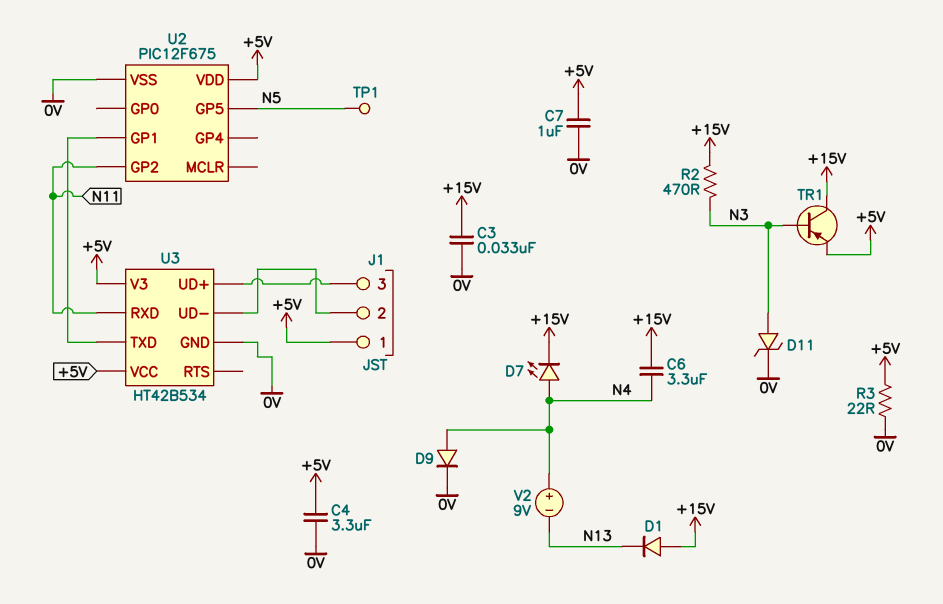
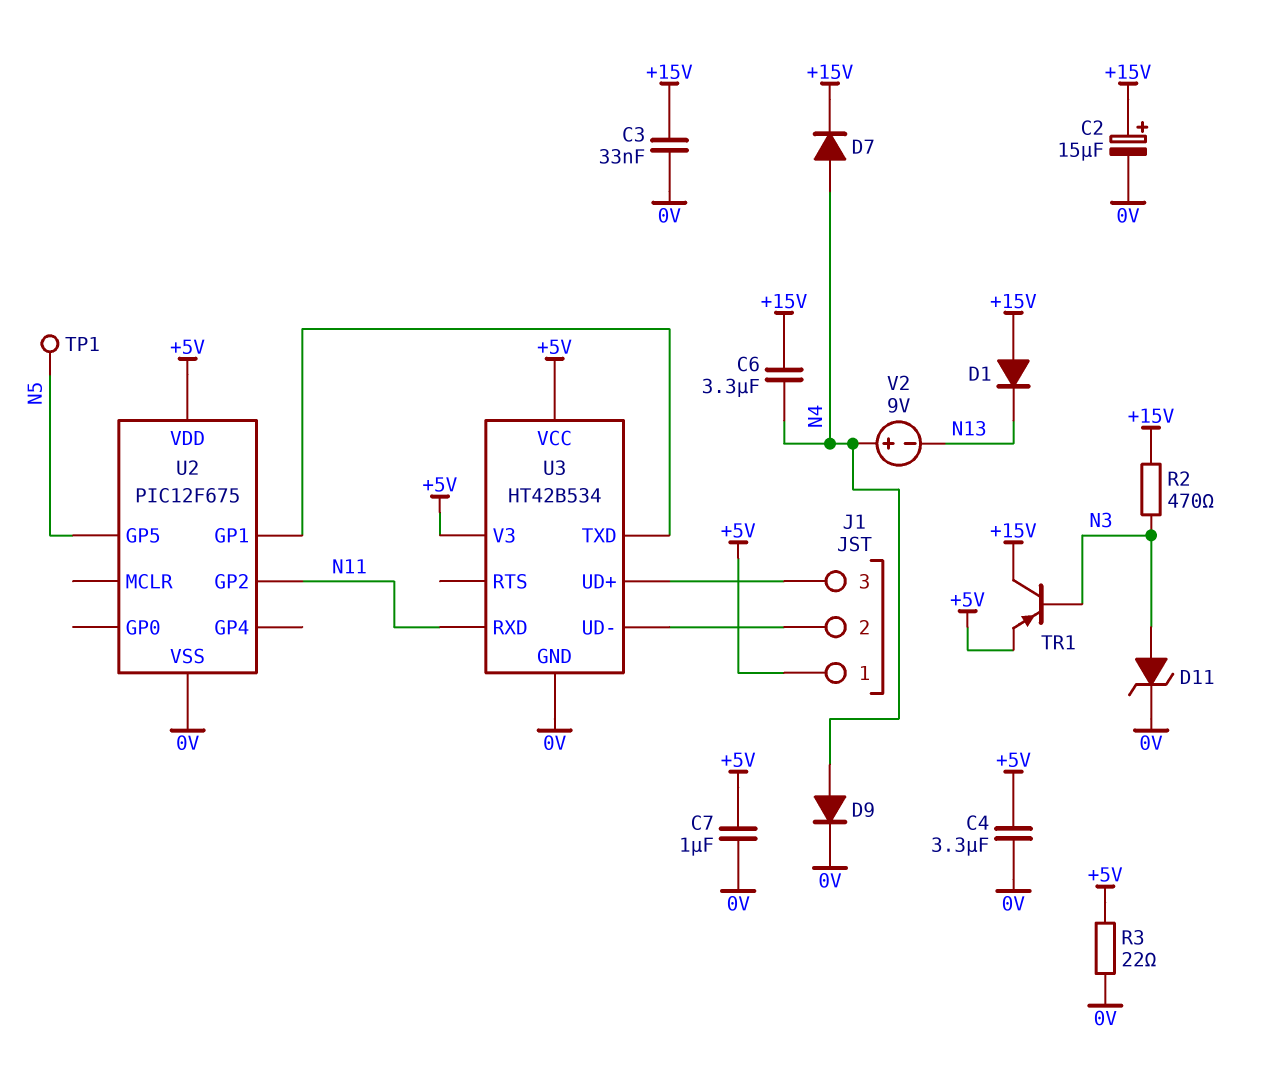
C2: none -> 15uF (plus +15V, minus 0V)
D7: LED (A N4, K +15V) -> diode (A N4, K +15V)

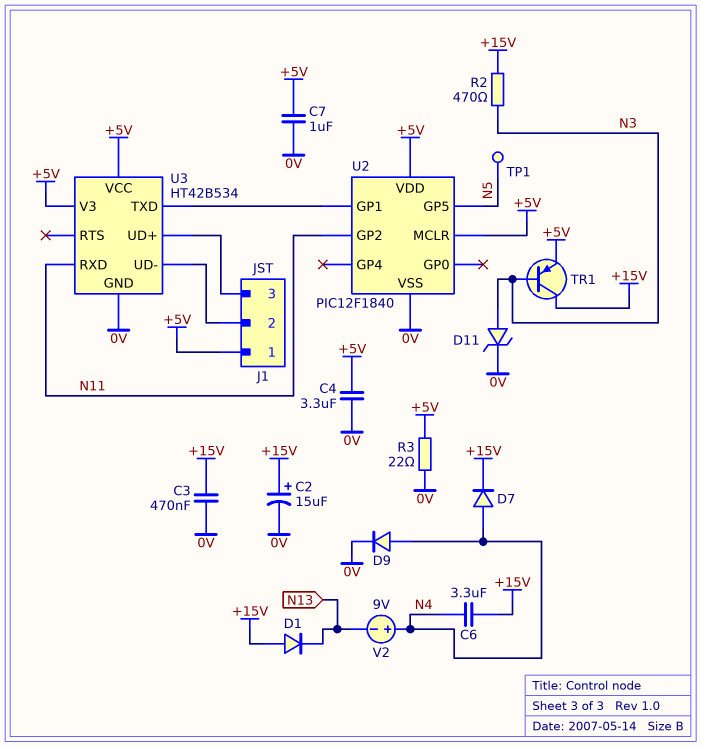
C3: 33nF (+15V, 0V) -> 470nF (+15V, 0V)
U2: PIC12F675 -> PIC12F1840
U2 pin MCLR: none -> +5V

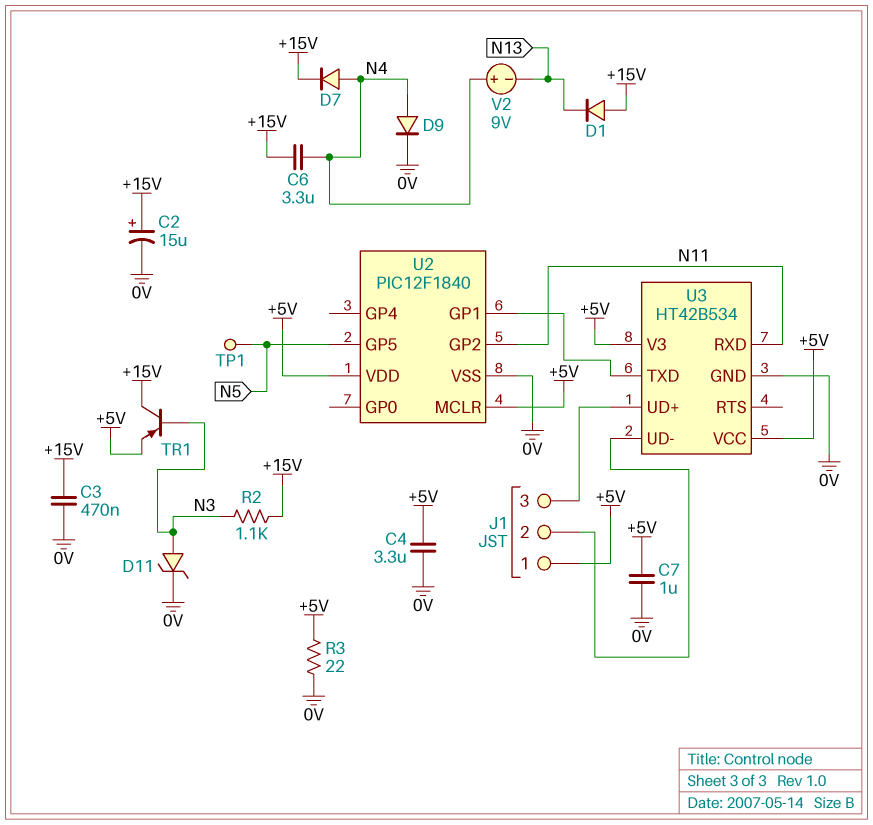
R2: 470 (+15V, N3) -> 1.1k (+15V, N3)

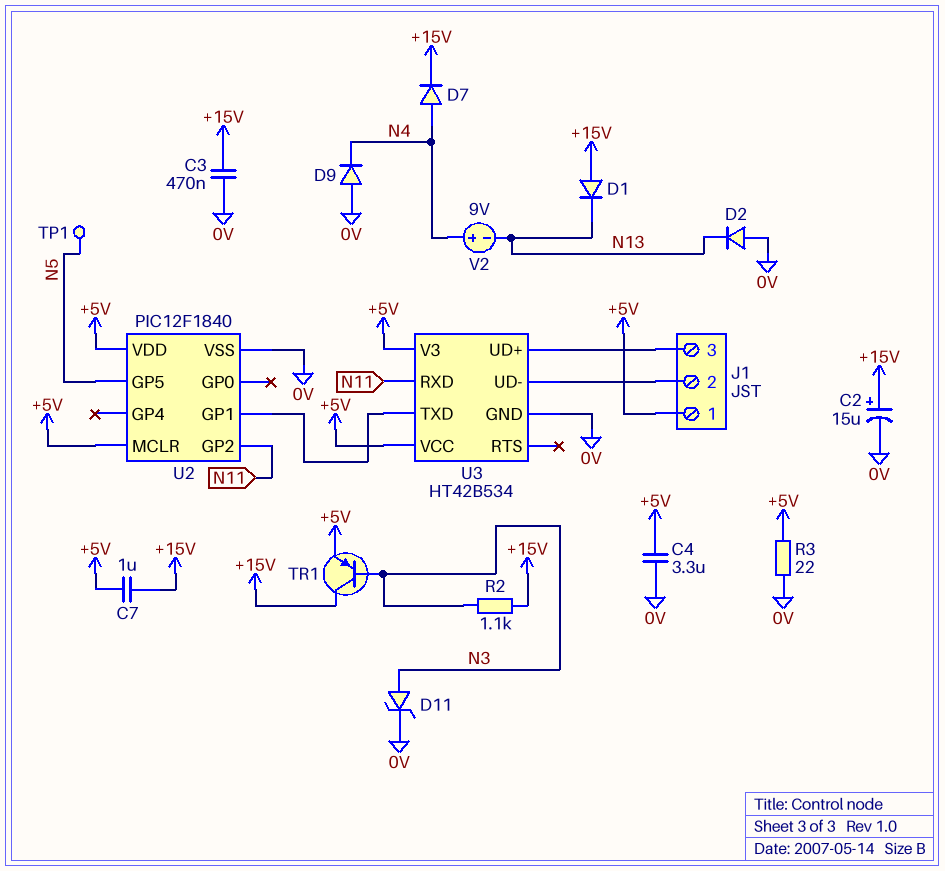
C6: 3.3uF (+15V, N4) -> none
C7: 1uF (+5V, 0V) -> 1uF (+5V, +15V)
D2: none -> diode (A 0V, K N13)
D9: diode (A N4, K 0V) -> diode (A 0V, K N4)

